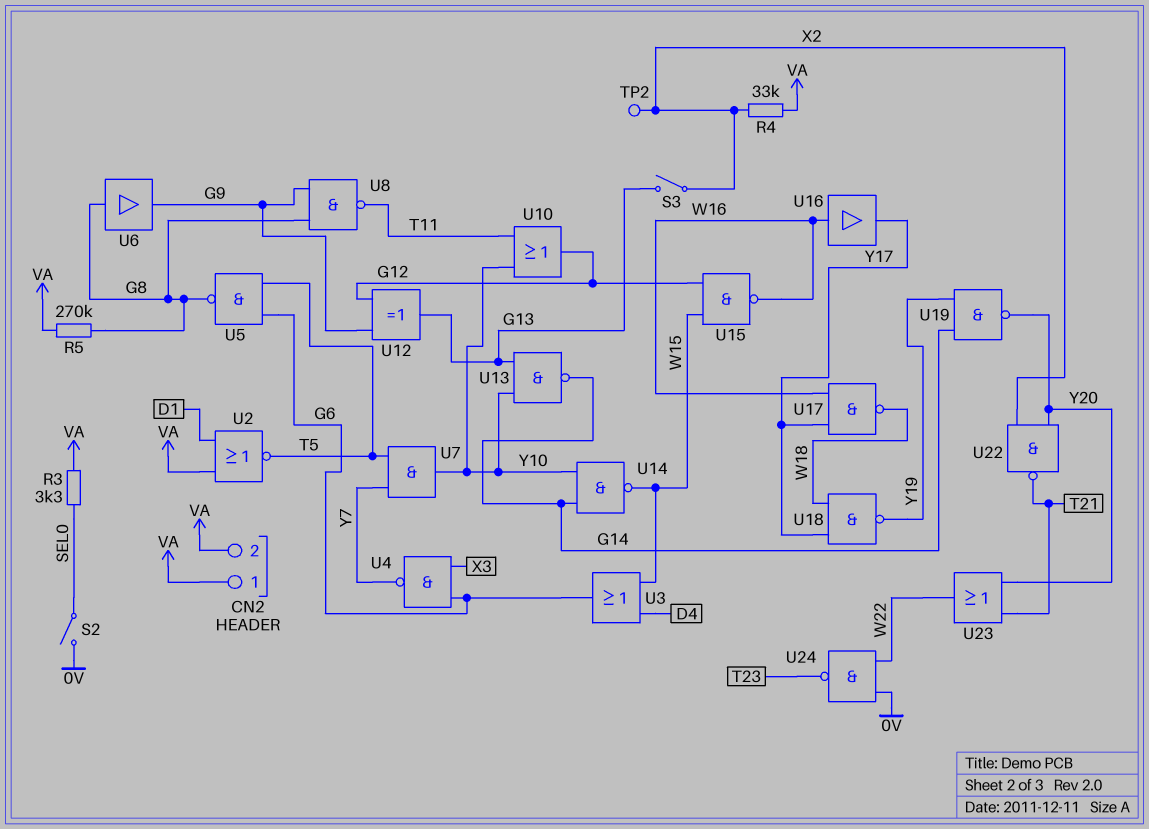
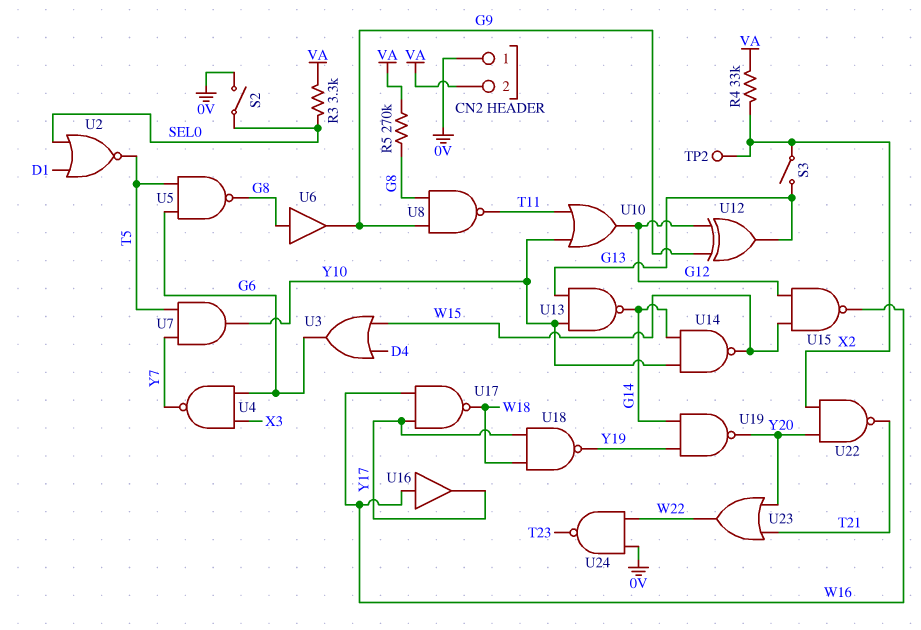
CN2 pin 1: VA -> 0V
U2: NOR (in D1, in VA, out T5) -> NOR (in D1, in SEL0, out T5)

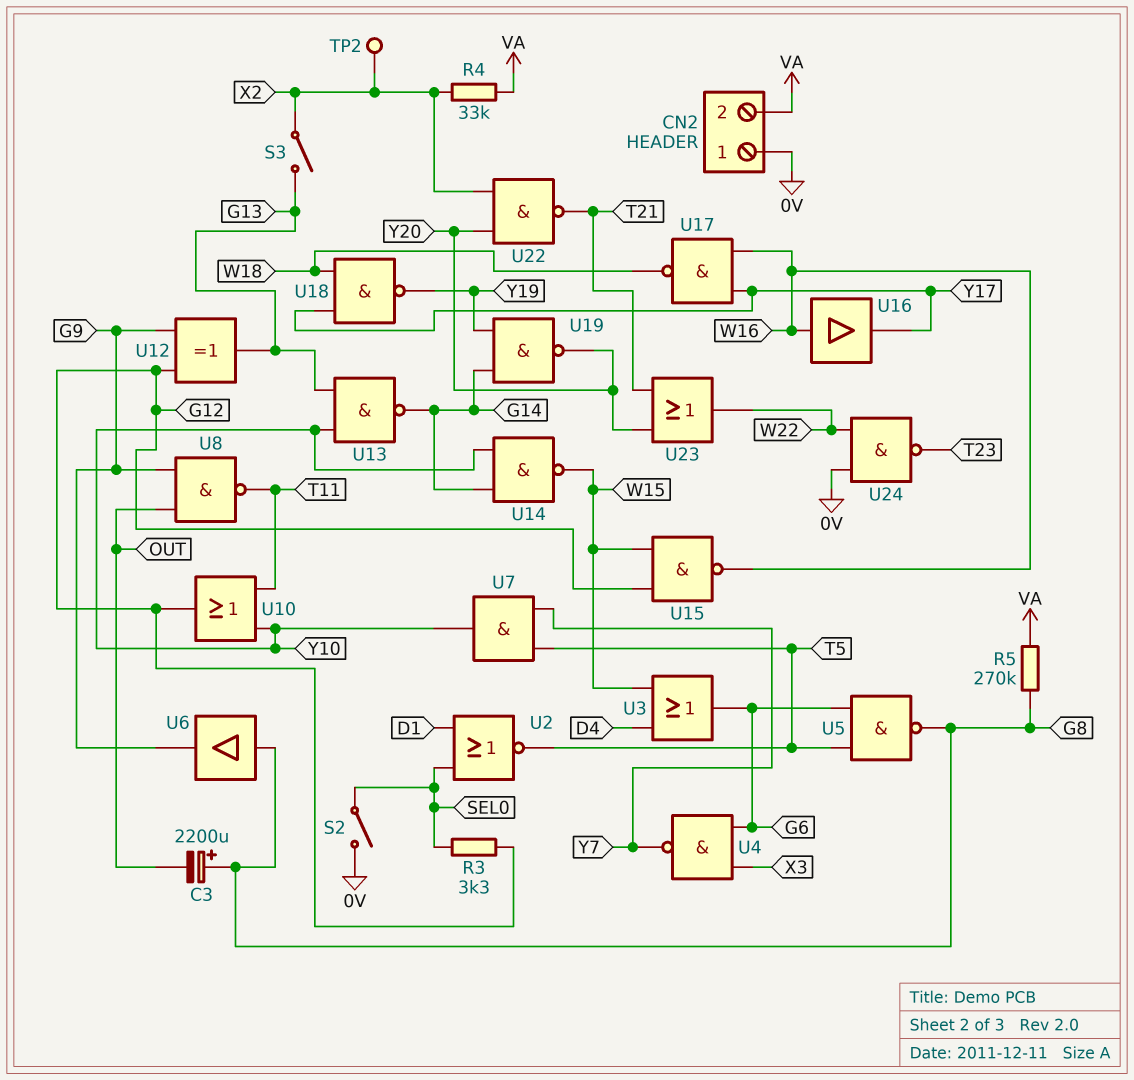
C3: none -> 2200uF (plus G8, minus OUT)
R3: 3.3k (SEL0, VA) -> 3.3k (G12, SEL0)
U8: NAND (in G8, in G9, out T11) -> NAND (in G9, in OUT, out T11)

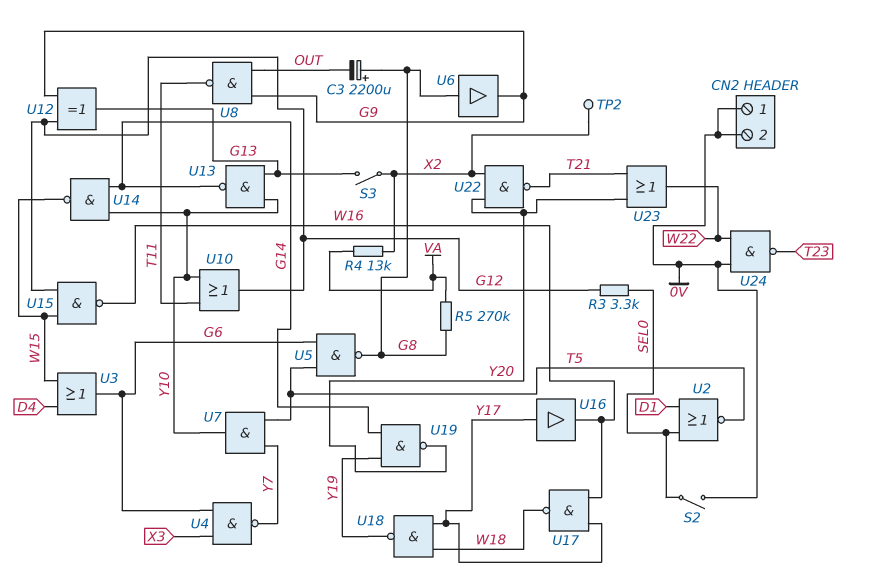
CN2 pin 2: VA -> 0V
R4: 33k (VA, X2) -> 13k (VA, X2)
U16: buffer (in W16, out Y17) -> buffer (in Y17, out W16)

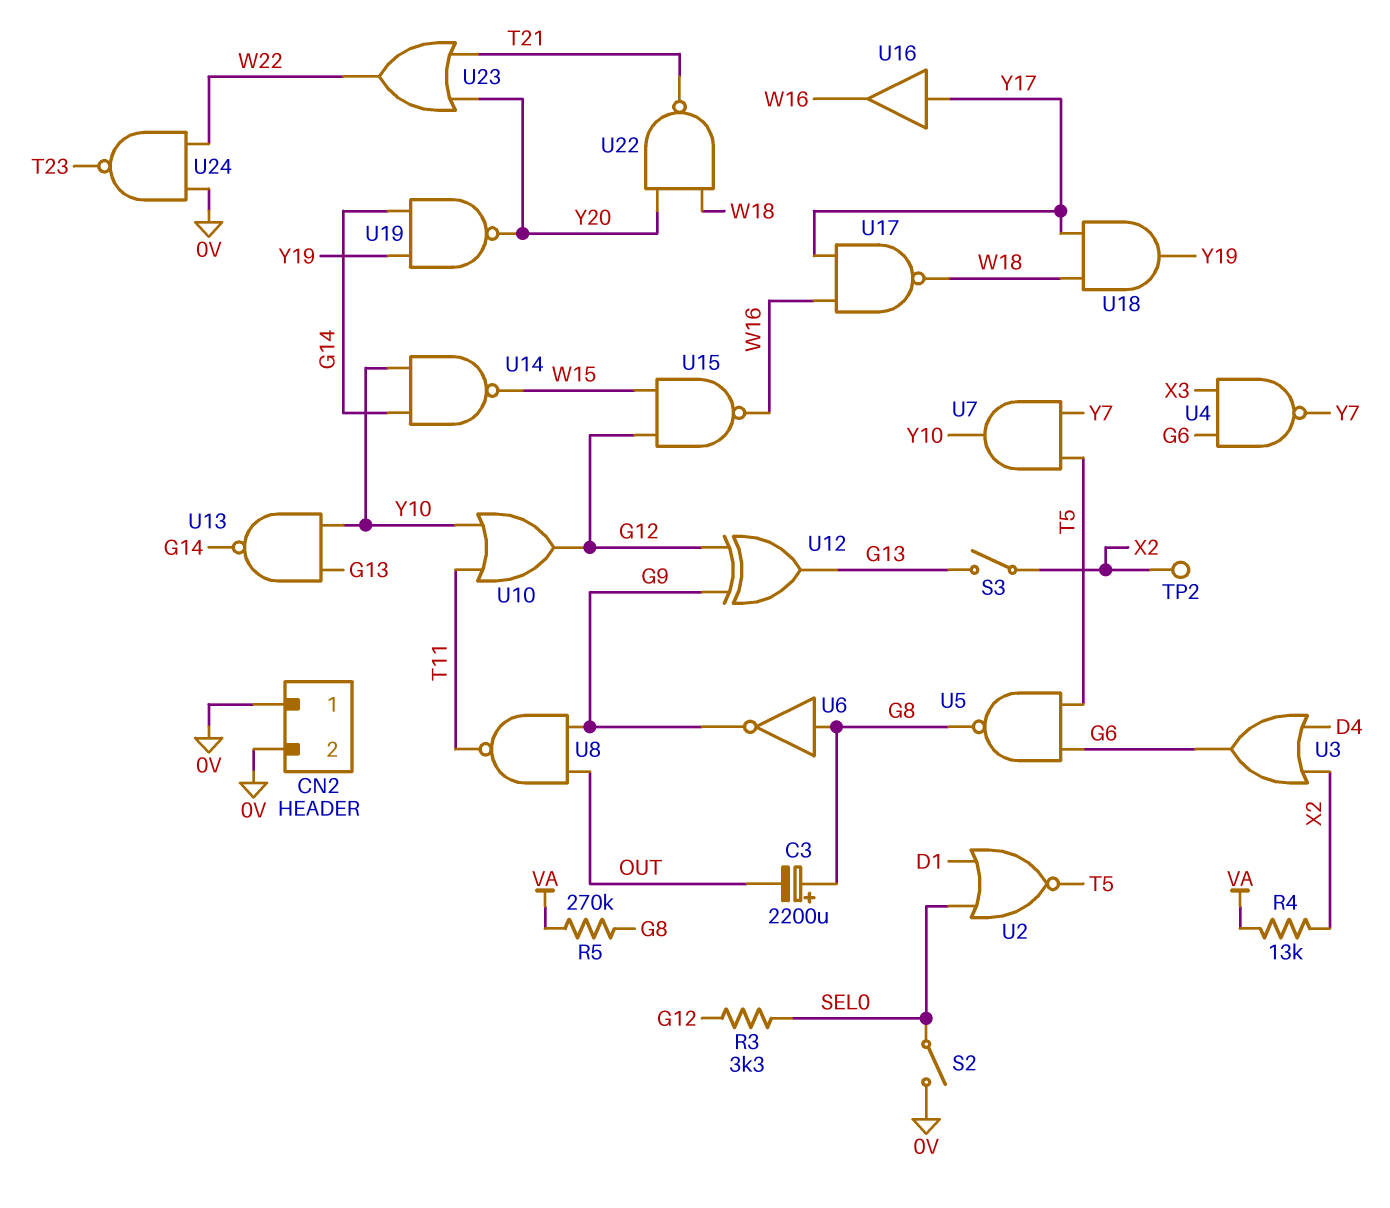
U3: OR (in D4, in W15, out G6) -> OR (in D4, in X2, out G6)
U6: buffer (in G8, out G9) -> NOT (in G8, out G9)
U18: NAND (in W18, in Y17, out Y19) -> AND (in W18, in Y17, out Y19)
U22: NAND (in X2, in Y20, out T21) -> NAND (in W18, in Y20, out T21)

